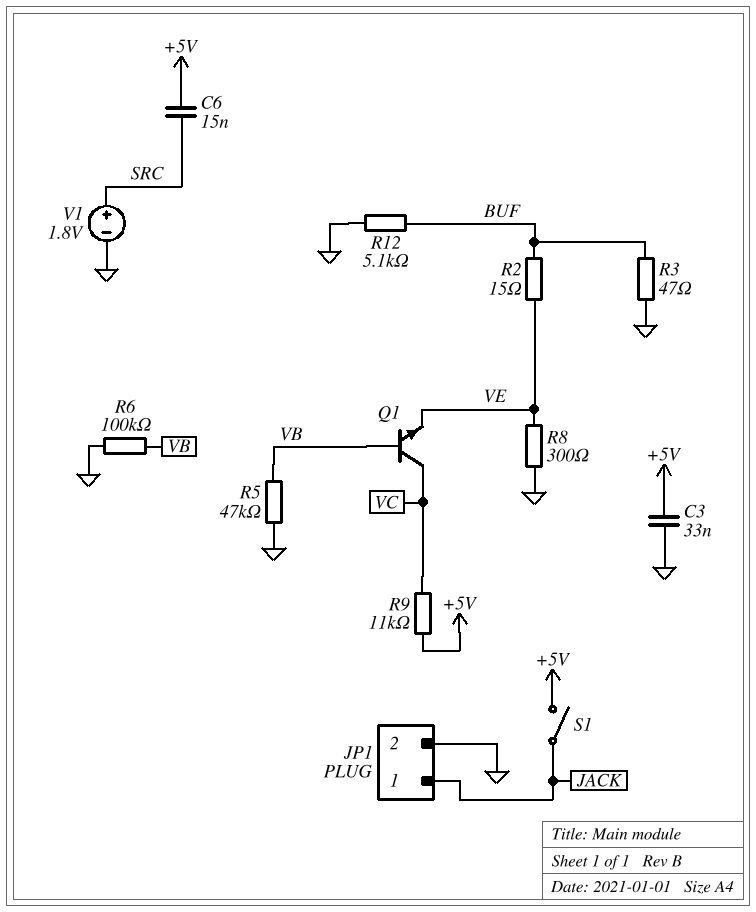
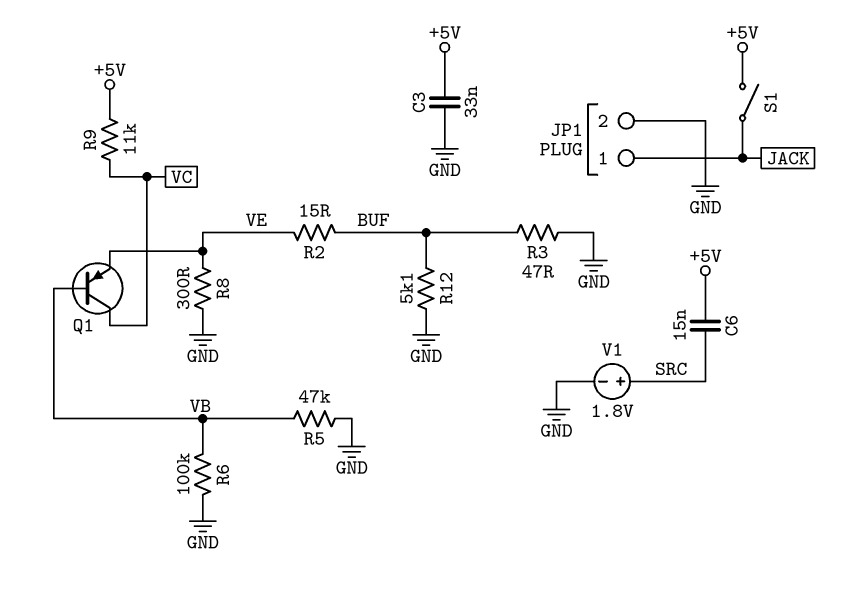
Q1: NPN (B VB, C VC, E VE) -> PNP (B VB, C VC, E VE)

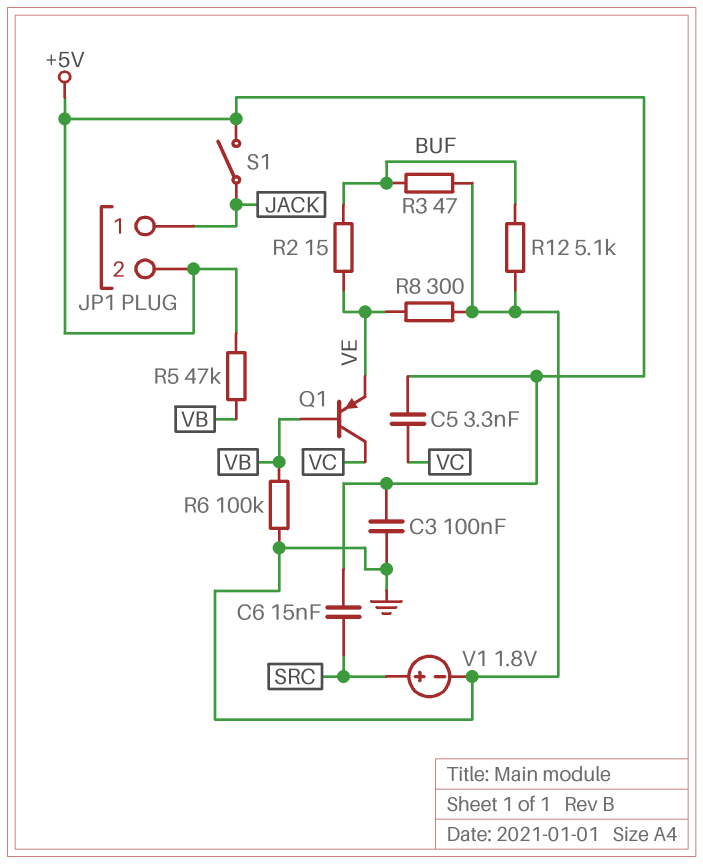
C3: 33nF (+5V, GND) -> 100nF (+5V, GND)
C5: none -> 3.3nF (+5V, VC)
JP1 pin 2: GND -> +5V
R5: 47k (GND, VB) -> 47k (+5V, VB)
R9: 11k (+5V, VC) -> none

